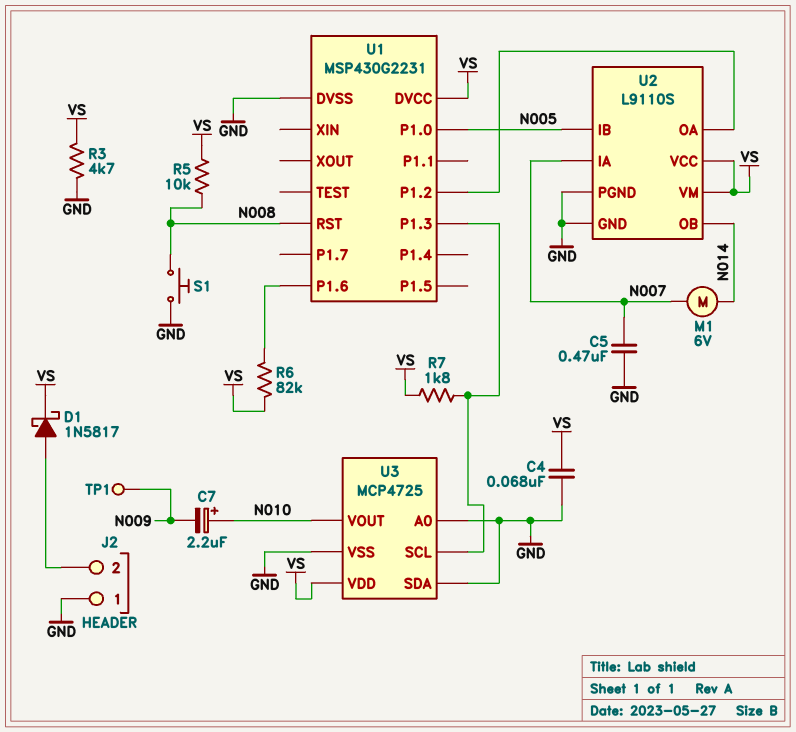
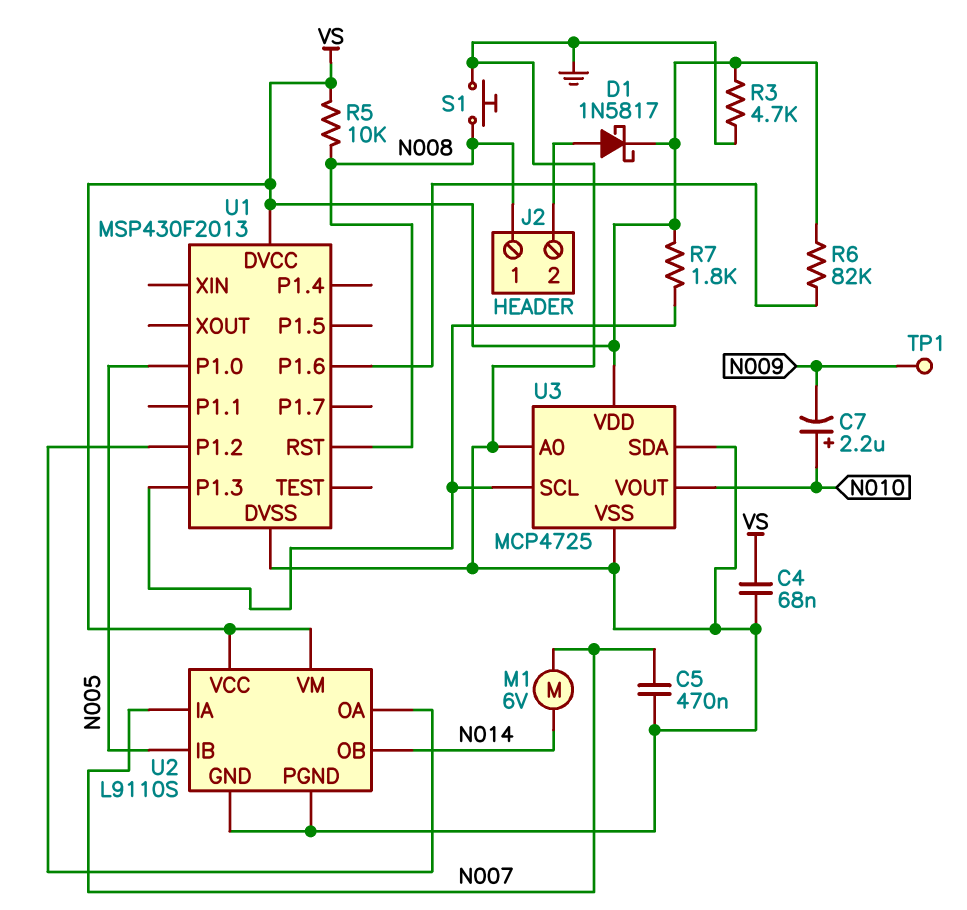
J2 pin 1: GND -> N008
U1: MSP430G2231 -> MSP430F2013

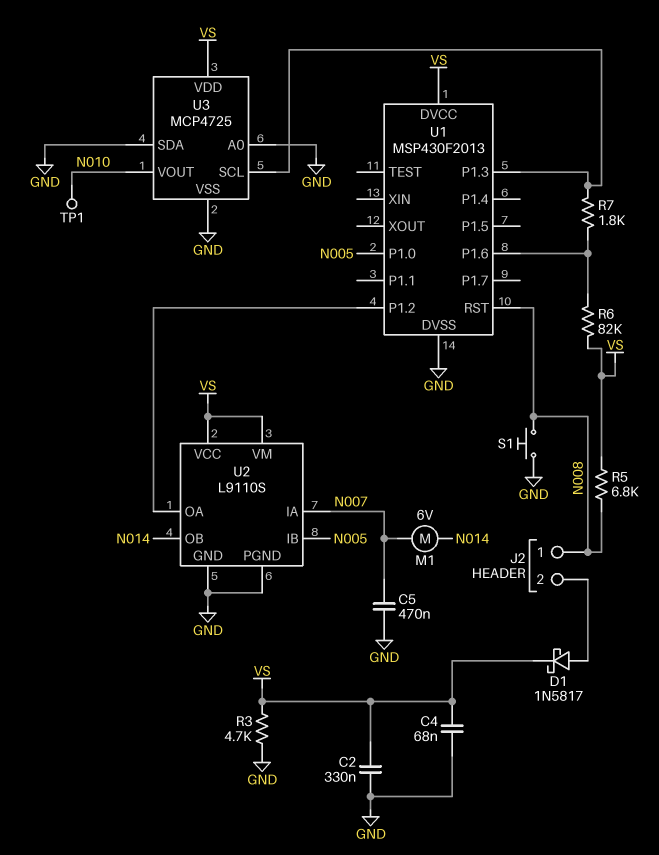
C2: none -> 330nF (GND, VS)
C7: 2.2uF (plus N010, minus N009) -> none
R5: 10k (N008, VS) -> 6.8k (N008, VS)
R7: 1.8k (U1/P1.3, VS) -> 1.8k (U1/P1.3, U1/P1.6)
TP1: test point (N009) -> test point (N010)

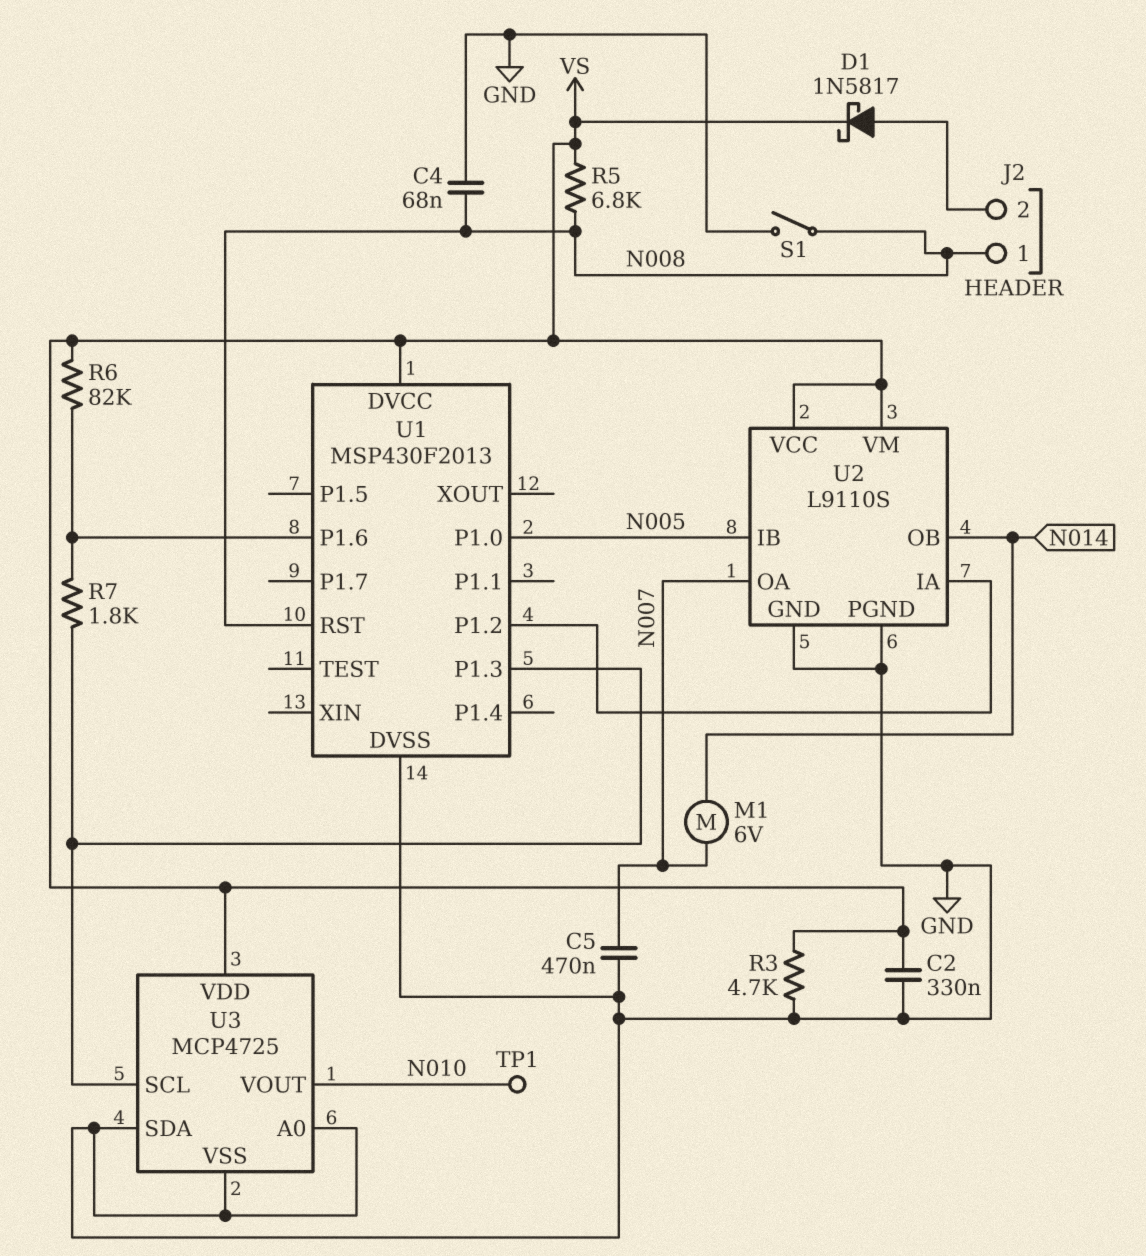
C4: 68nF (GND, VS) -> 68nF (GND, N008)
S1: button (GND, N008) -> switch (GND, N008)
U2 pin IA: N007 -> U1/P1.2
U2 pin OA: U1/P1.2 -> N007

